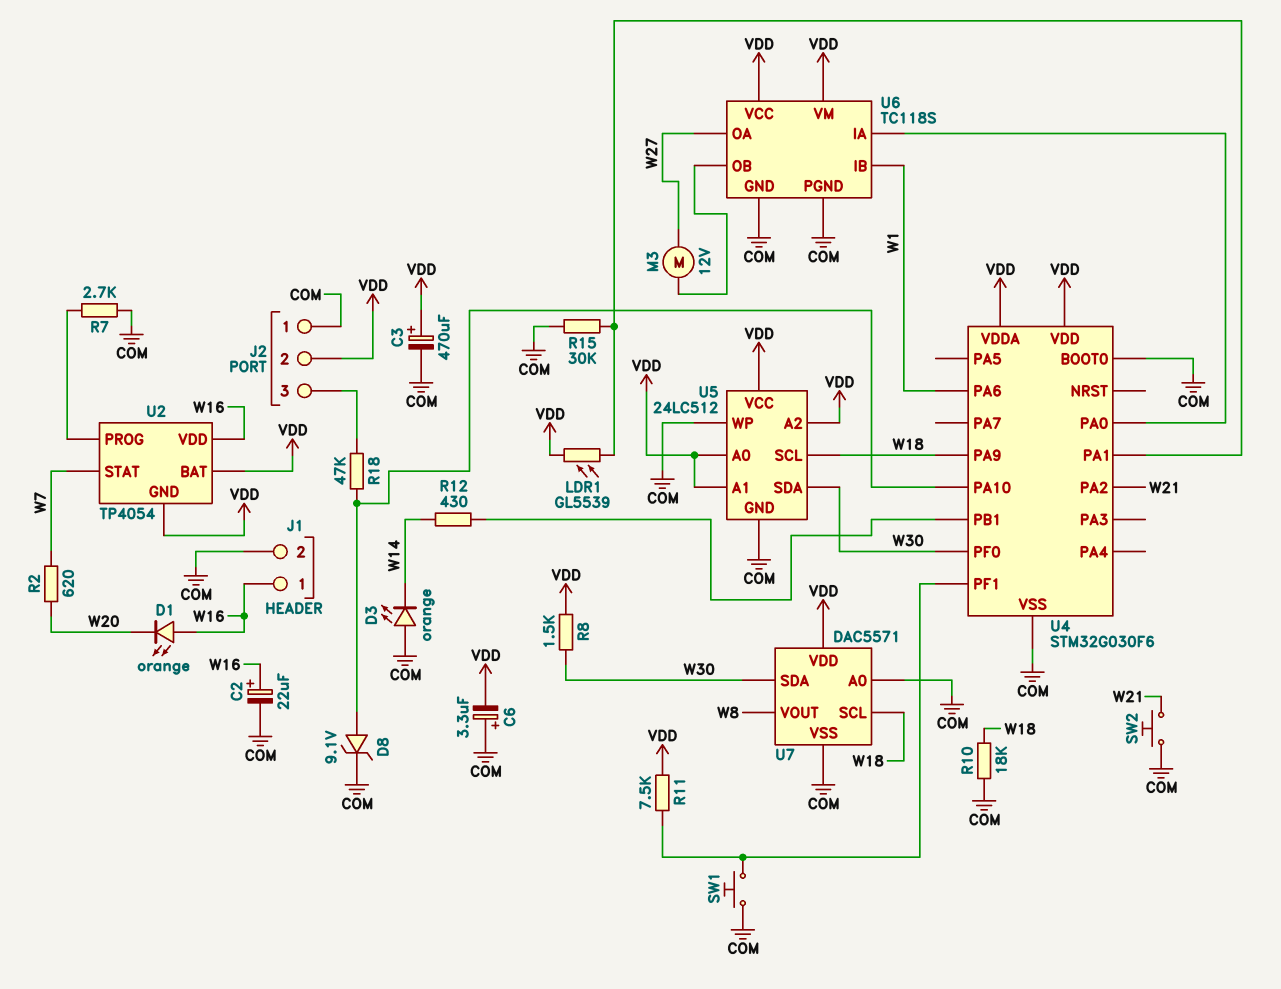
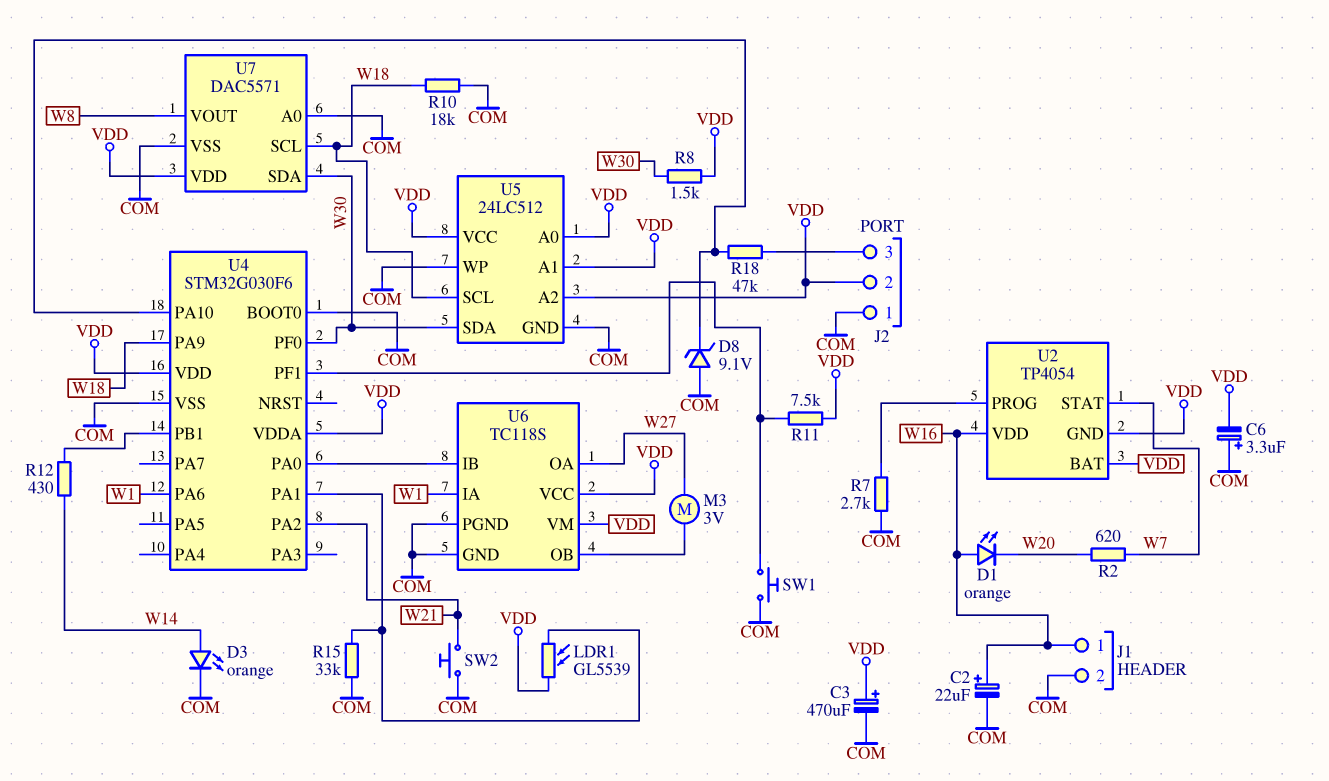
D3: LED orange (A COM, K W14) -> LED orange (A W14, K COM)
D8: zener 9.1V (A U4/PA10, K COM) -> zener 9.1V (A COM, K U4/PA10)
M3: motor 12V (U6/OB, W27) -> motor 3V (U6/OB, W27)
R15: 30k (COM, U4/PA1) -> 33k (COM, U4/PA1)
U6 pin IA: U4/PA0 -> W1
U6 pin IB: W1 -> U4/PA0

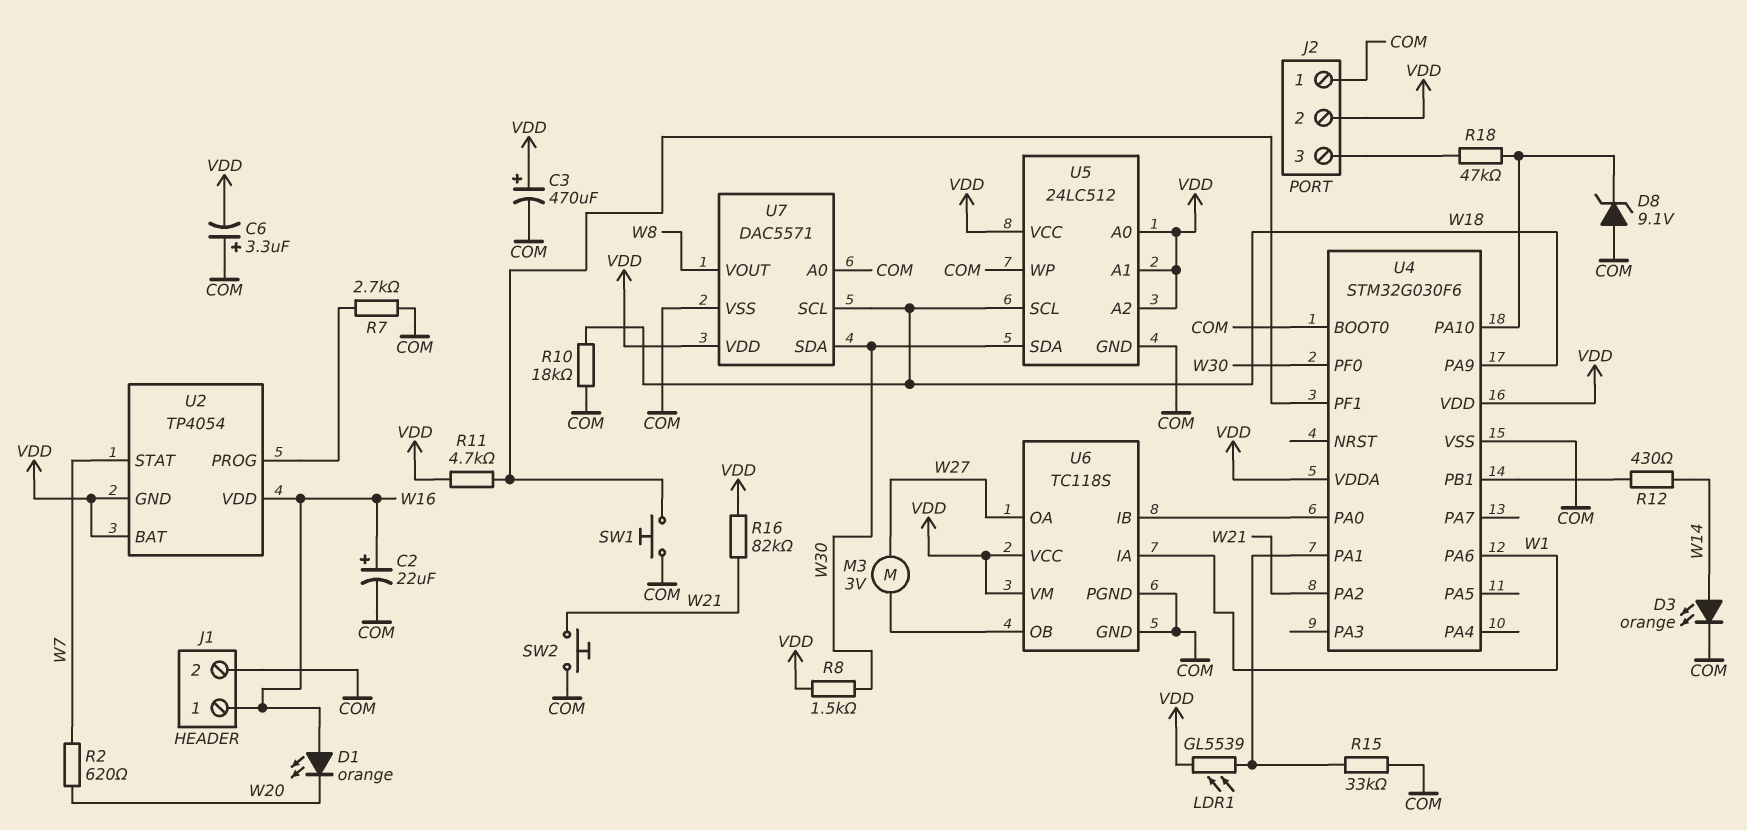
R11: 7.5k (U4/PF1, VDD) -> 4.7k (U4/PF1, VDD)
R16: none -> 82k (VDD, W21)

